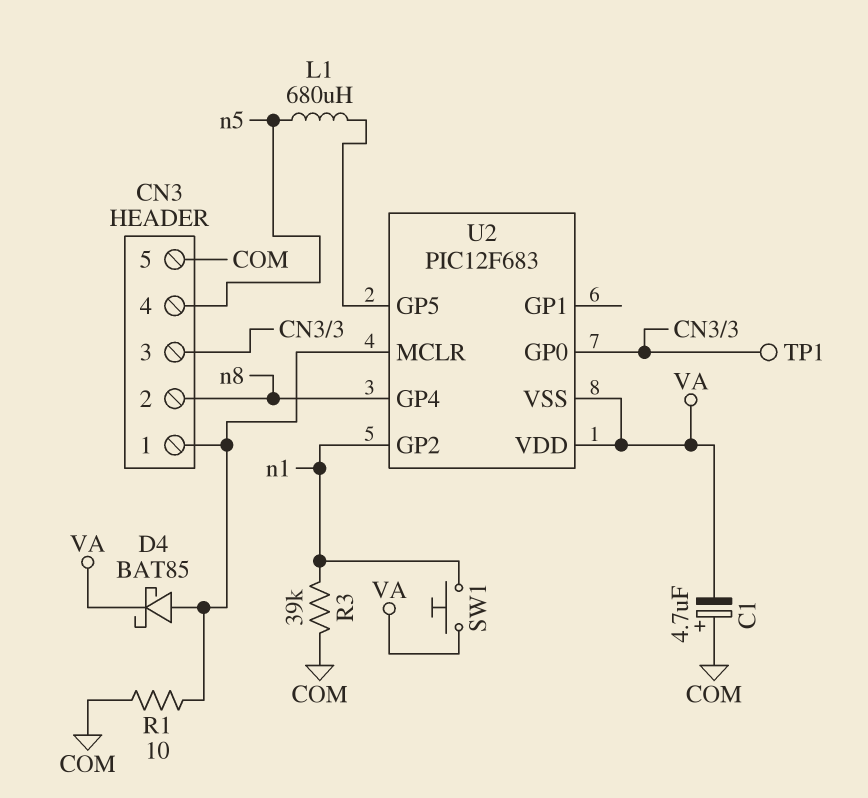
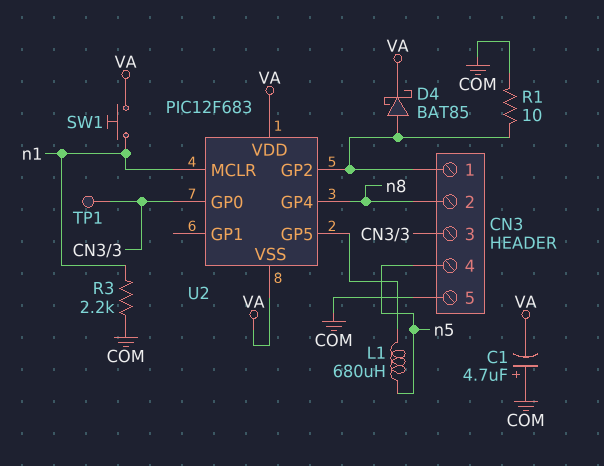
R3: 39k (COM, n1) -> 2.2k (COM, n1)
U2 pin GP2: n1 -> CN3/1
U2 pin MCLR: CN3/1 -> n1

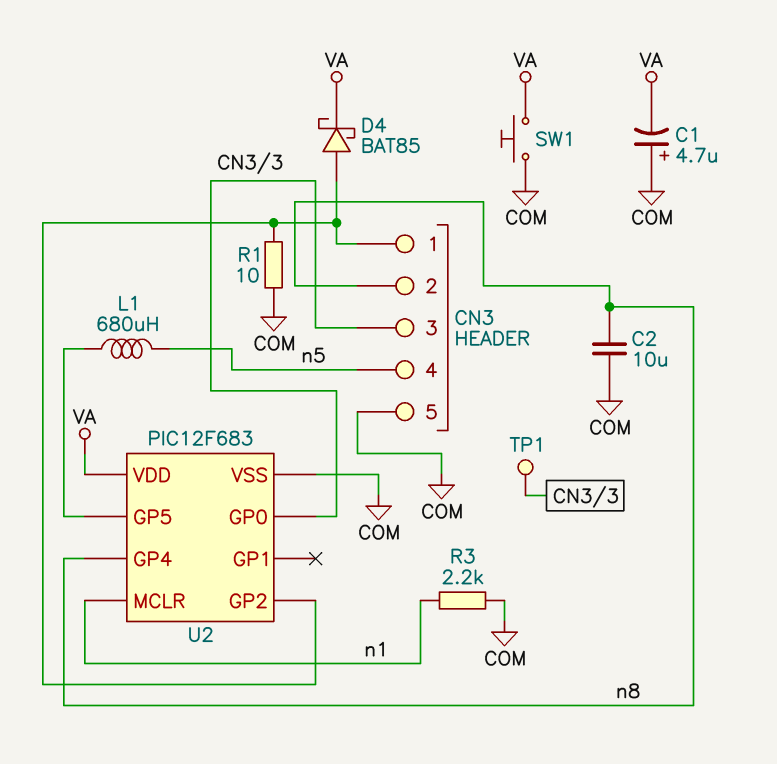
C2: none -> 10uF (COM, n8)
SW1: button (VA, n1) -> button (COM, VA)
U2 pin VSS: VA -> COM

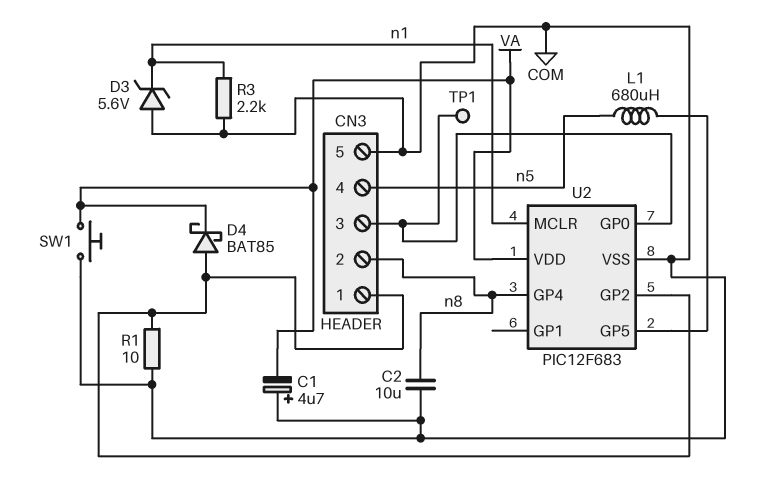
D3: none -> zener 5.6V (A COM, K n1)

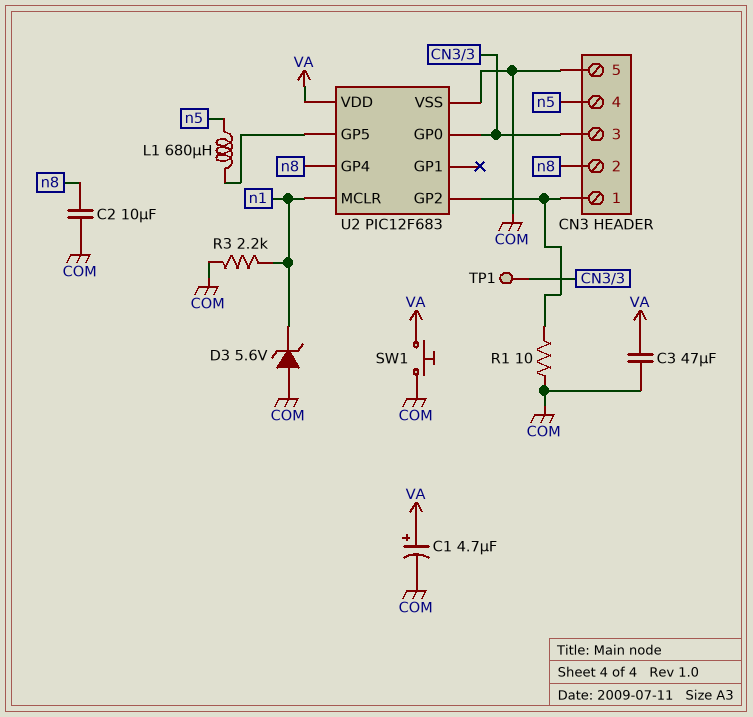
C1: 4.7uF (plus COM, minus VA) -> 4.7uF (plus VA, minus COM)
C3: none -> 47uF (COM, VA)
D4: schottky BAT85 (A CN3/1, K VA) -> none

